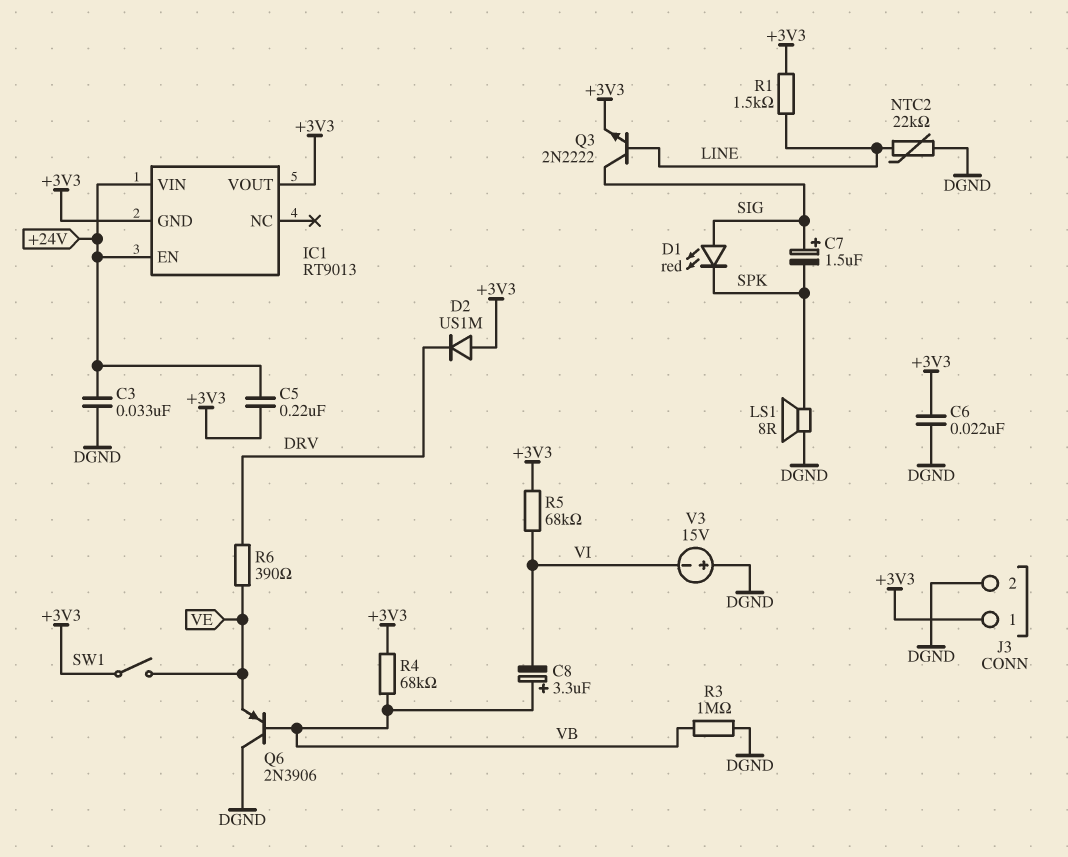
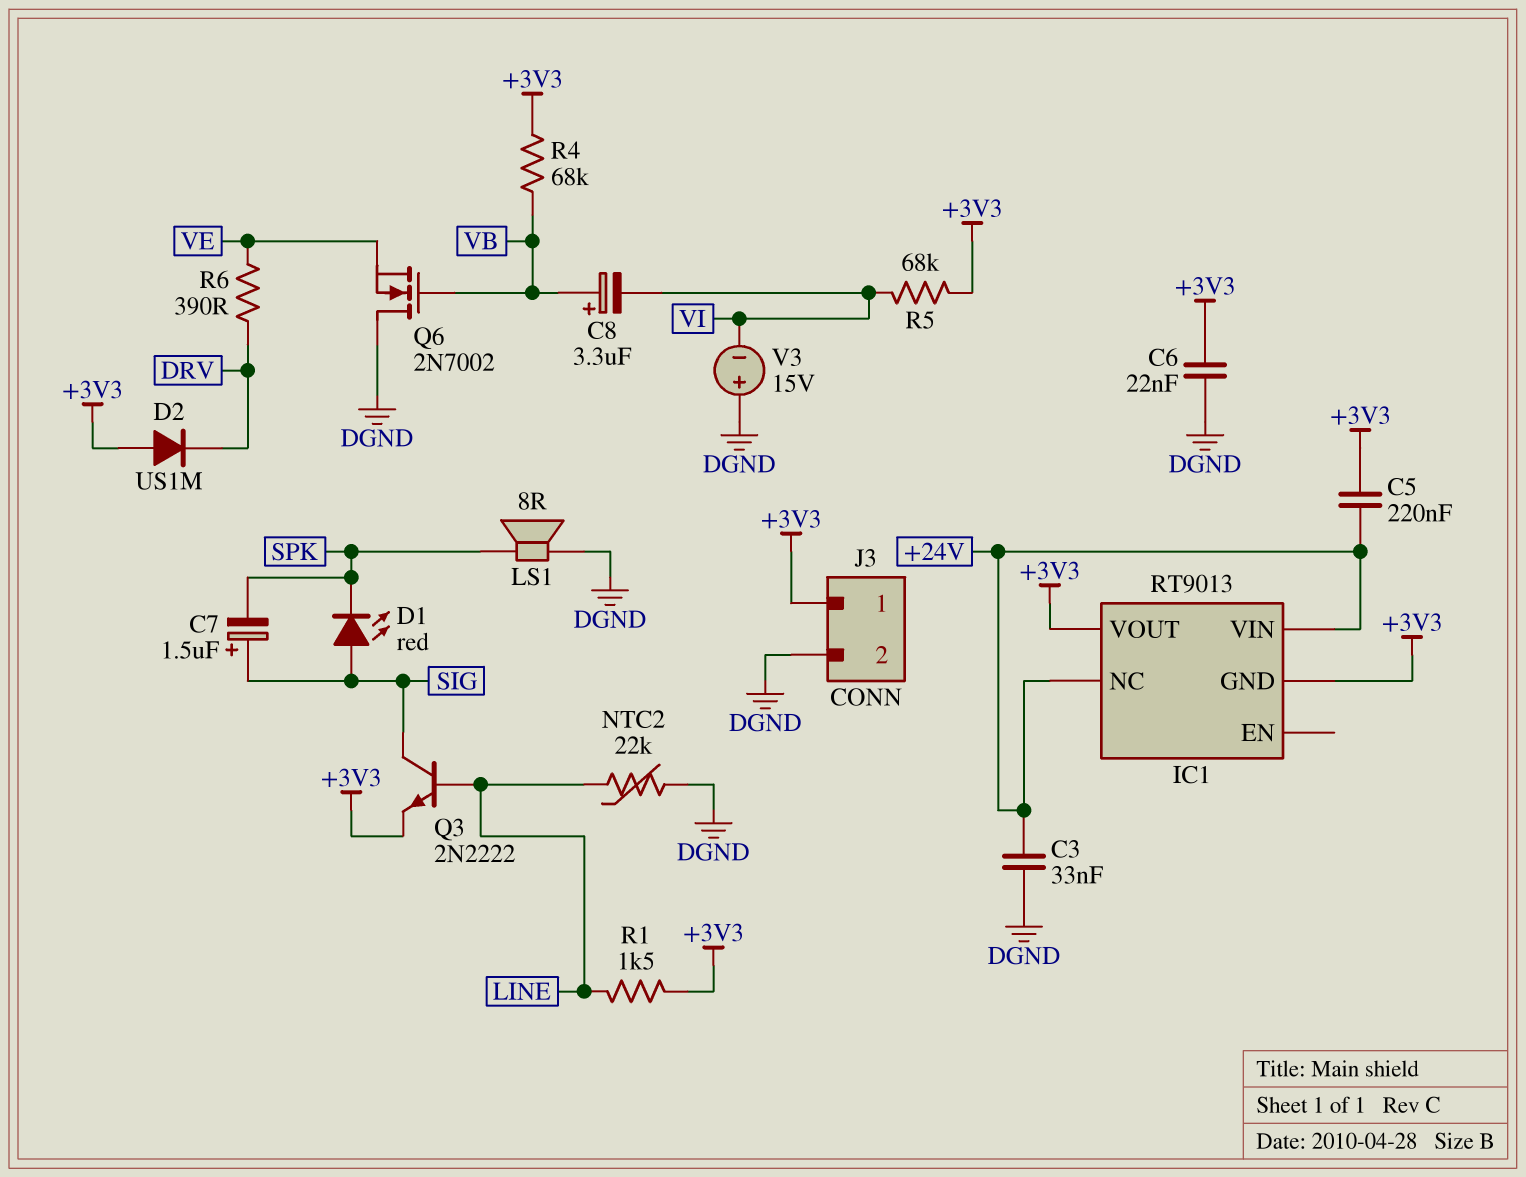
IC1 pin EN: +24V -> none
IC1 pin NC: none -> +24V
Q6: PNP 2N3906 (B VB, C DGND, E VE) -> NMOS 2N7002 (G VB, D DGND, S VE)
R3: 1M (DGND, VB) -> none
SW1: switch (+3V3, VE) -> none

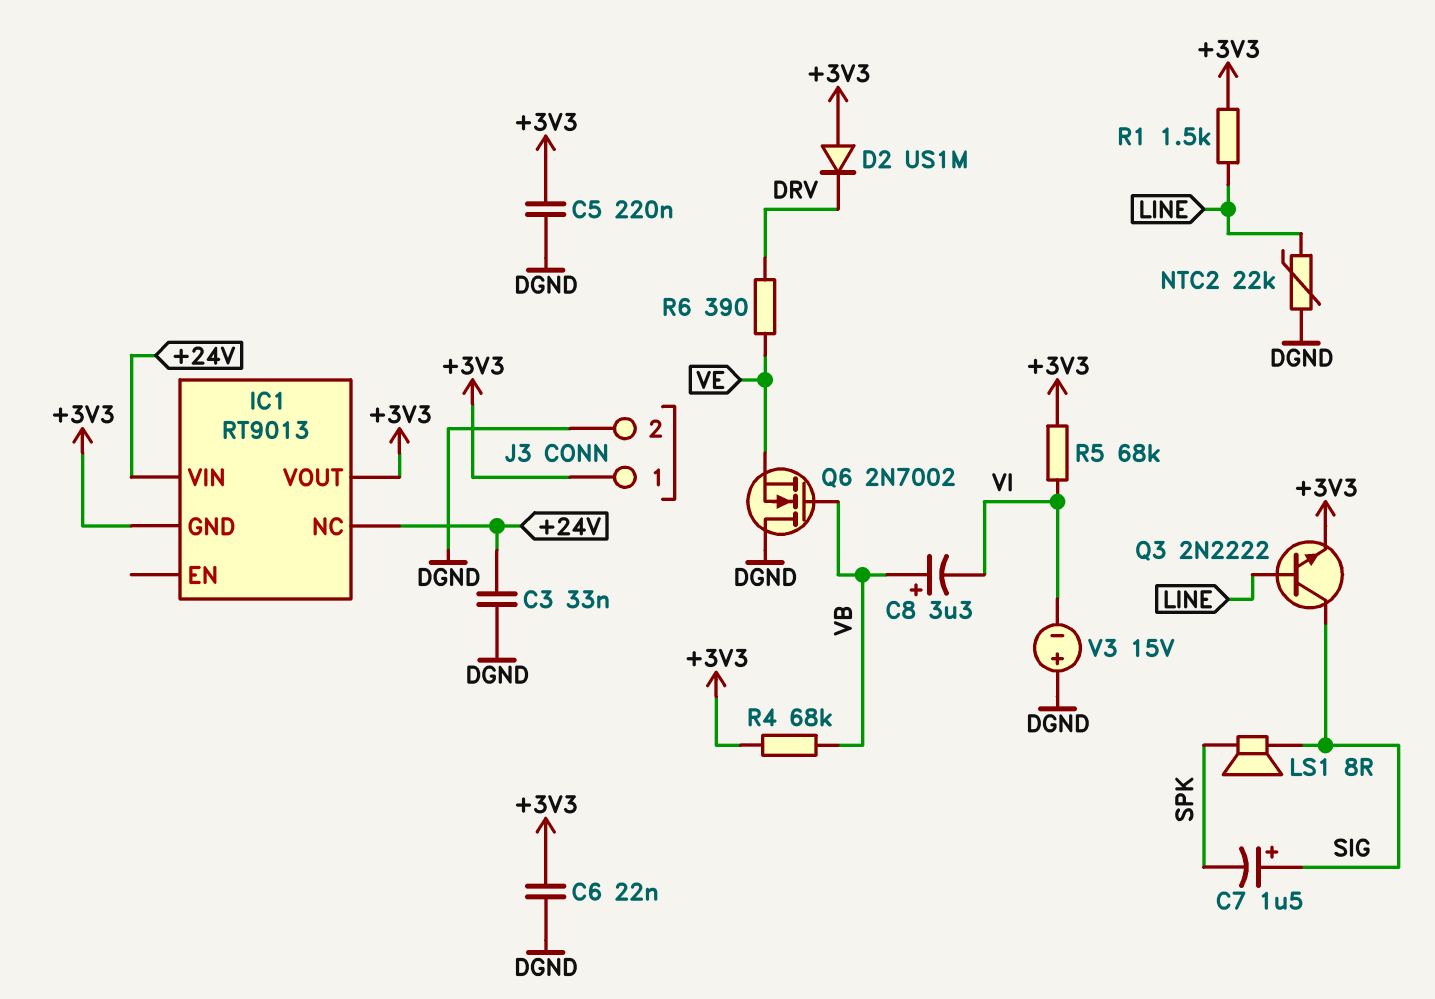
C5: 220nF (+3V3, +24V) -> 220nF (+3V3, DGND)
D1: LED red (A SIG, K SPK) -> none
LS1: speaker 8R (DGND, SPK) -> speaker 8R (SIG, SPK)

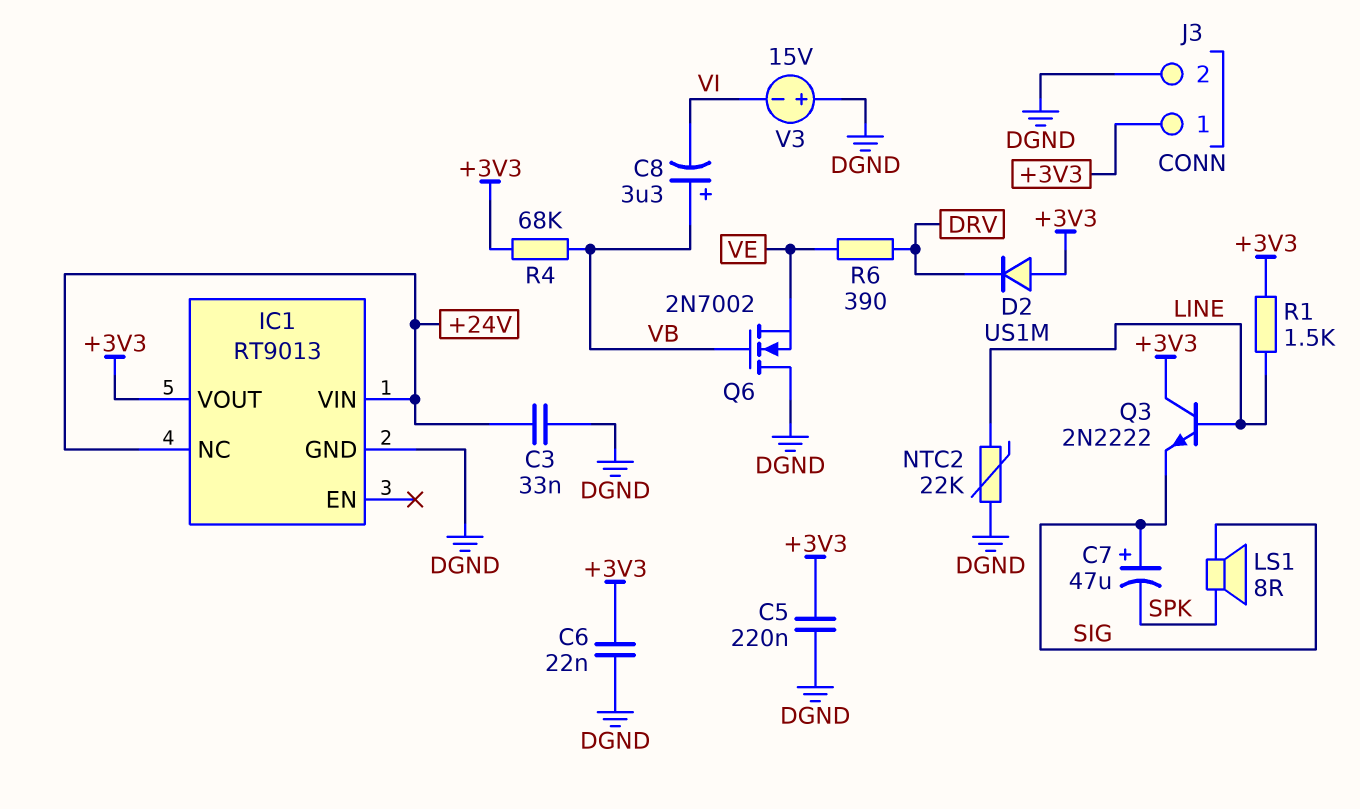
C7: 1.5uF (plus SIG, minus SPK) -> 47uF (plus SIG, minus SPK)
IC1 pin GND: +3V3 -> DGND
Q3: NPN 2N2222 (B LINE, C SIG, E +3V3) -> NPN 2N2222 (B LINE, C +3V3, E SIG)
R5: 68k (+3V3, VI) -> none

